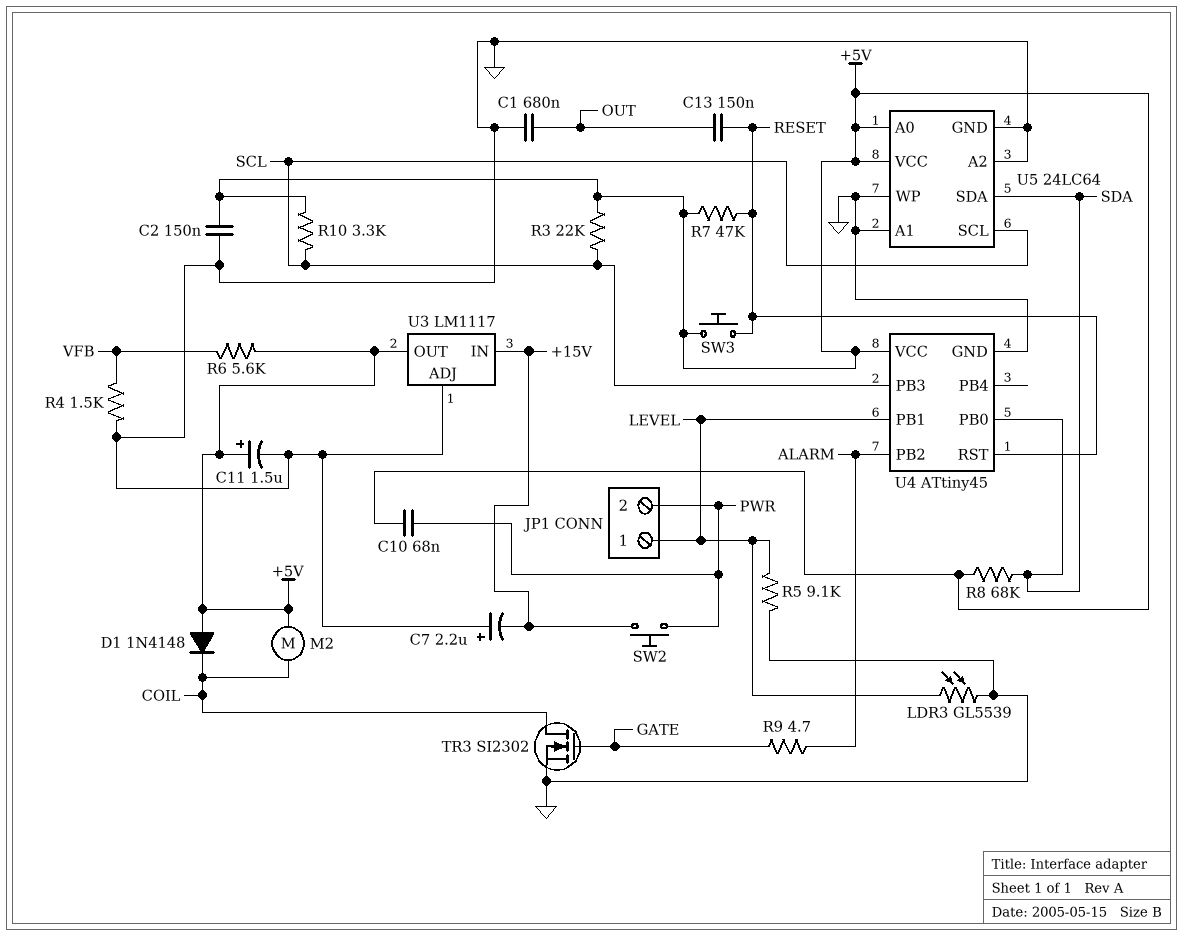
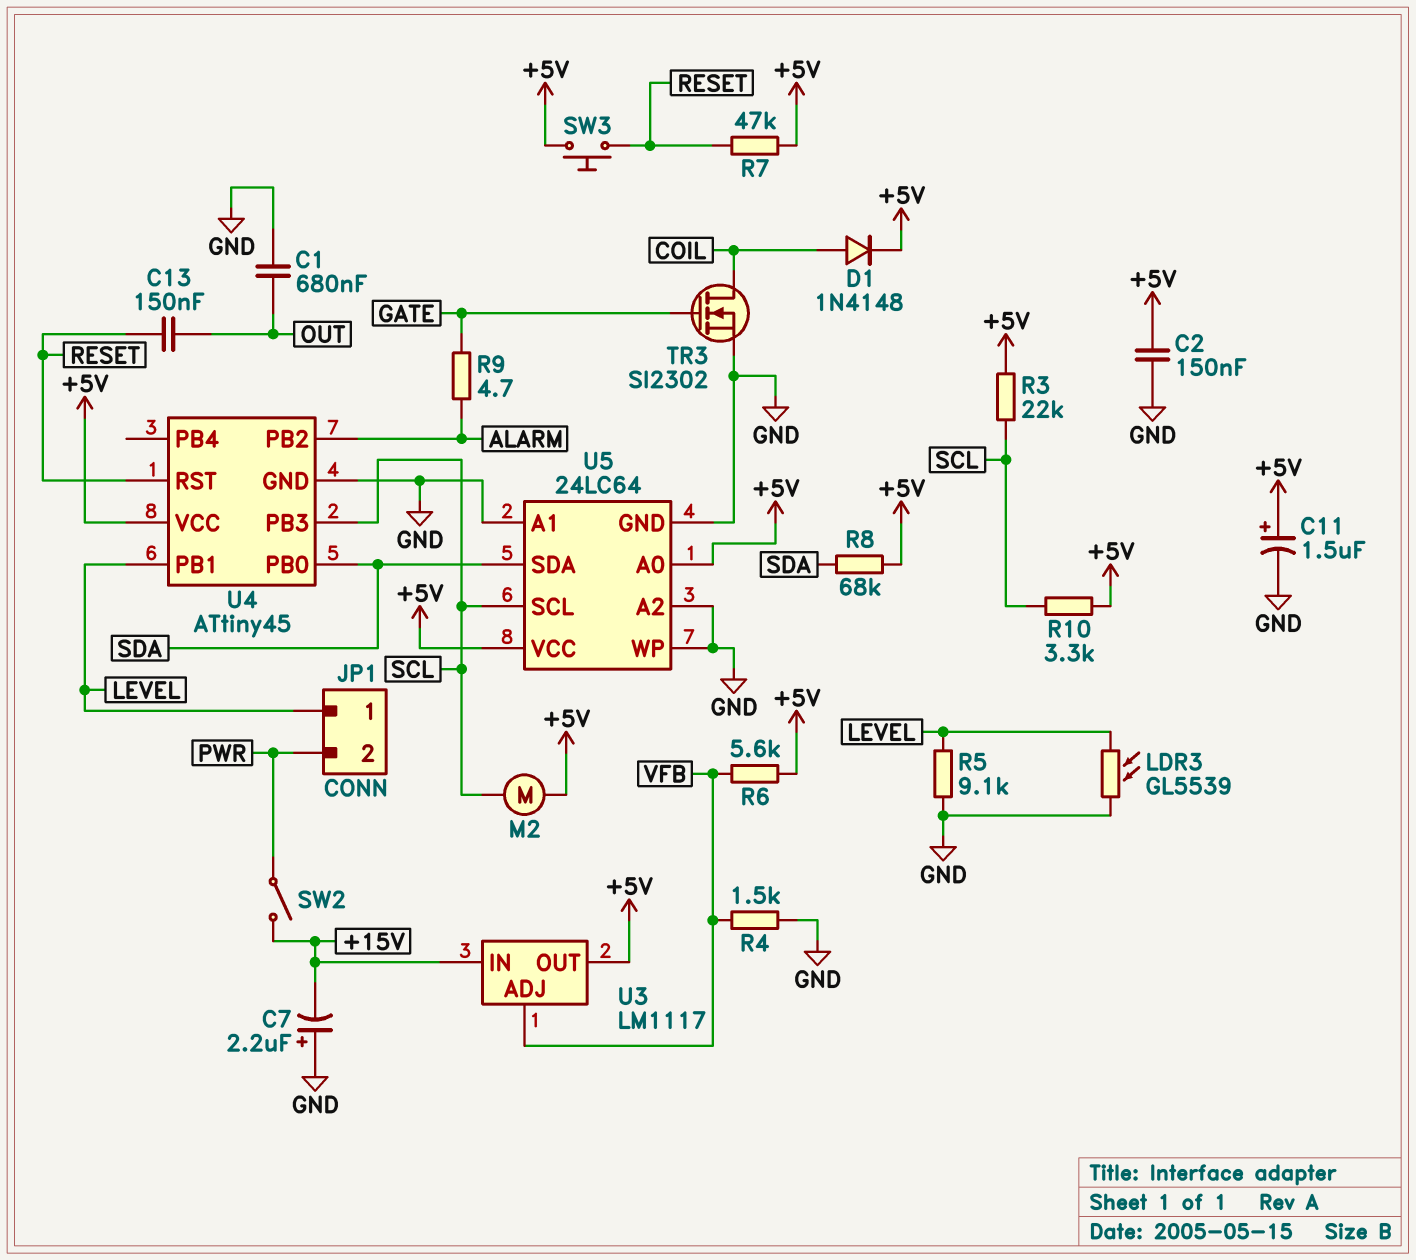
C10: 68nF (+5V, PWR) -> none
D1: diode 1N4148 (A +5V, K COIL) -> diode 1N4148 (A COIL, K +5V)
M2: motor (+5V, COIL) -> motor (+5V, SCL)
SW2: button (+15V, PWR) -> switch (+15V, PWR)
U3 pin ADJ: GND -> VFB

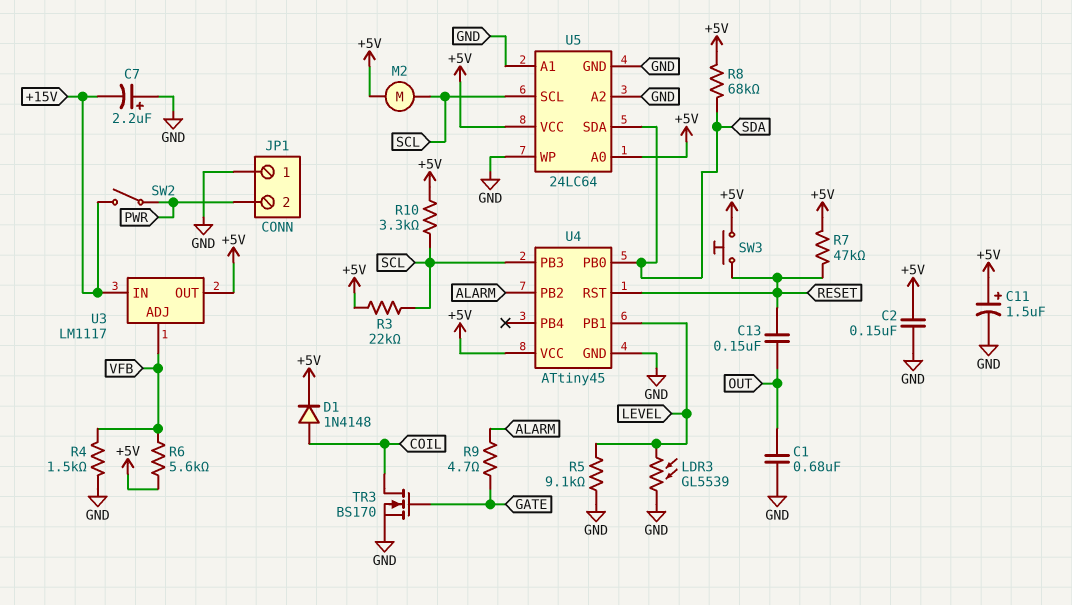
JP1 pin 1: LEVEL -> GND
TR3: NMOS SI2302 (G GATE, D COIL, S GND) -> NMOS BS170 (G GATE, D COIL, S GND)

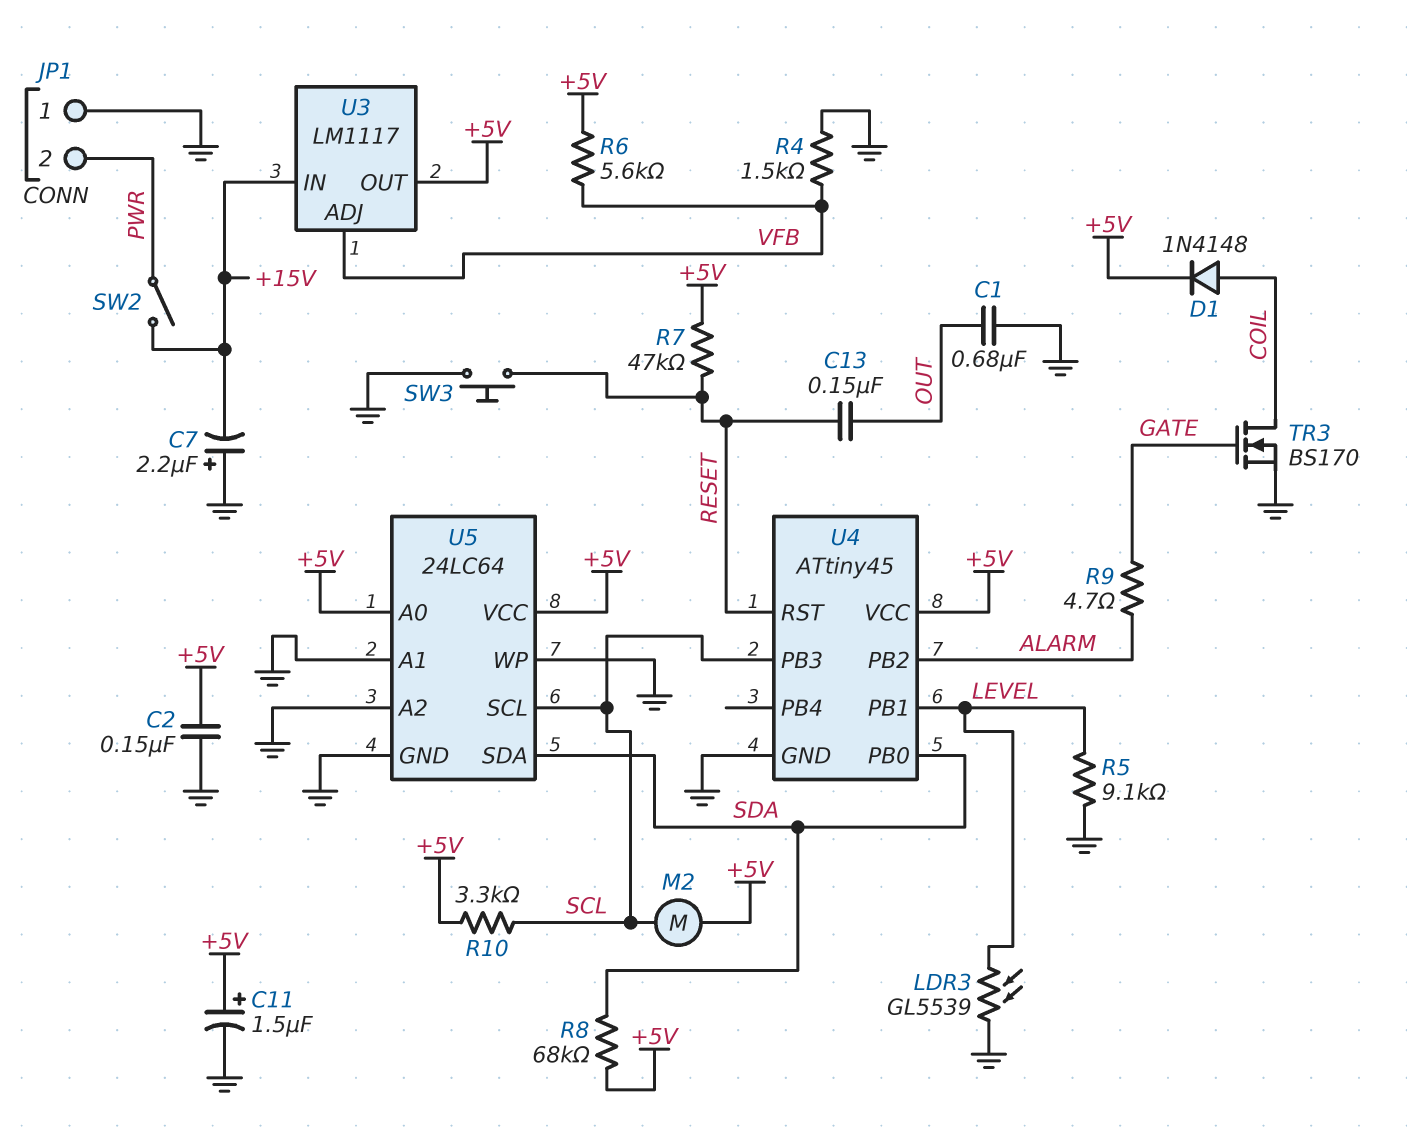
R3: 22k (+5V, SCL) -> none
SW3: button (+5V, RESET) -> button (GND, RESET)

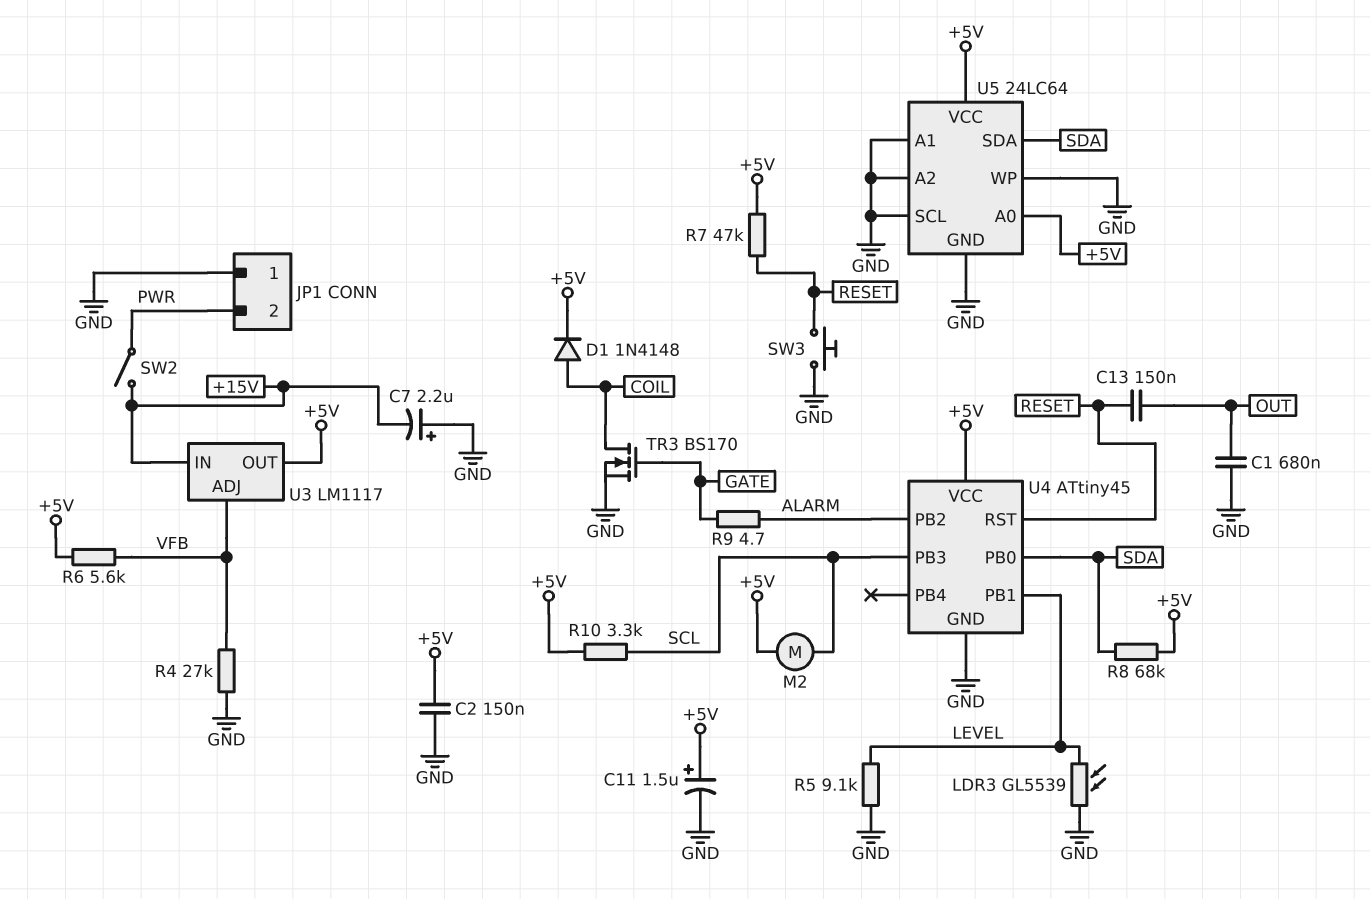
R4: 1.5k (GND, VFB) -> 27k (GND, VFB)
U5 pin SCL: SCL -> GND

